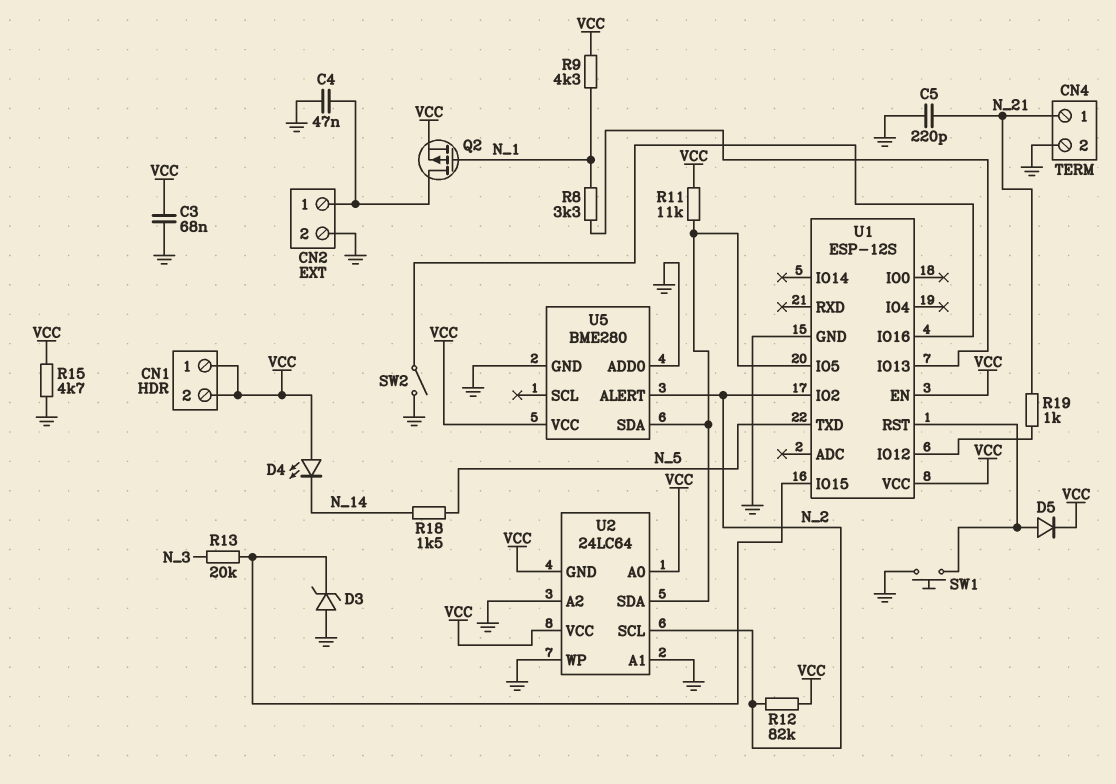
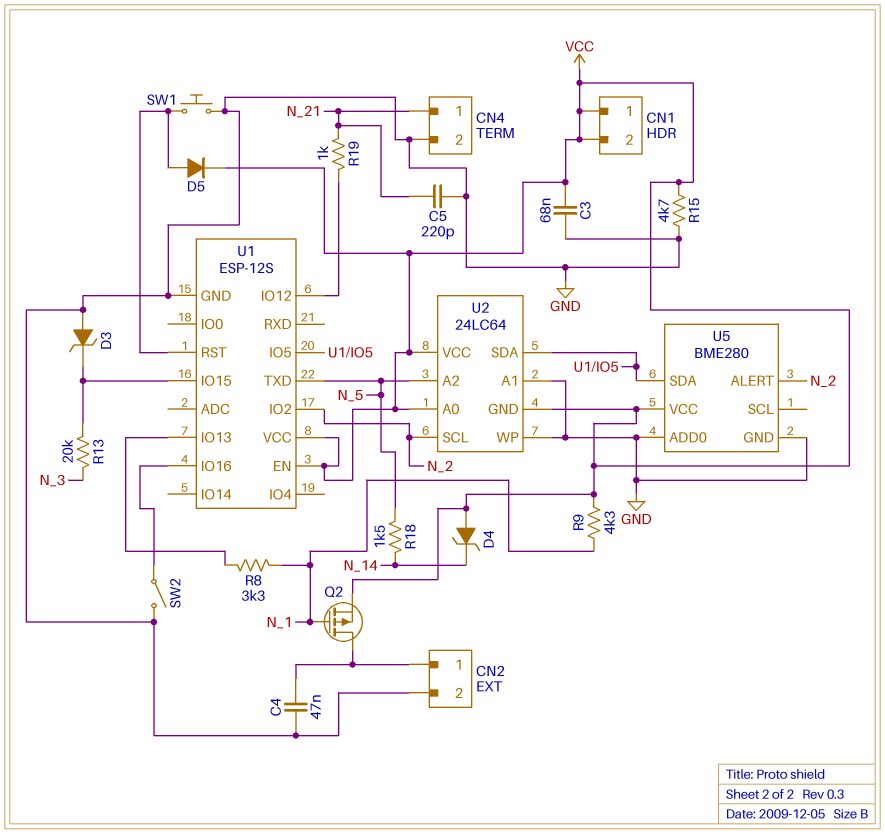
D4: LED (A VCC, K N_14) -> zener (A VCC, K N_14)
R11: 11k (U1/IO5, VCC) -> none
R12: 82k (N_2, VCC) -> none
U2 pin A2: GND -> N_5

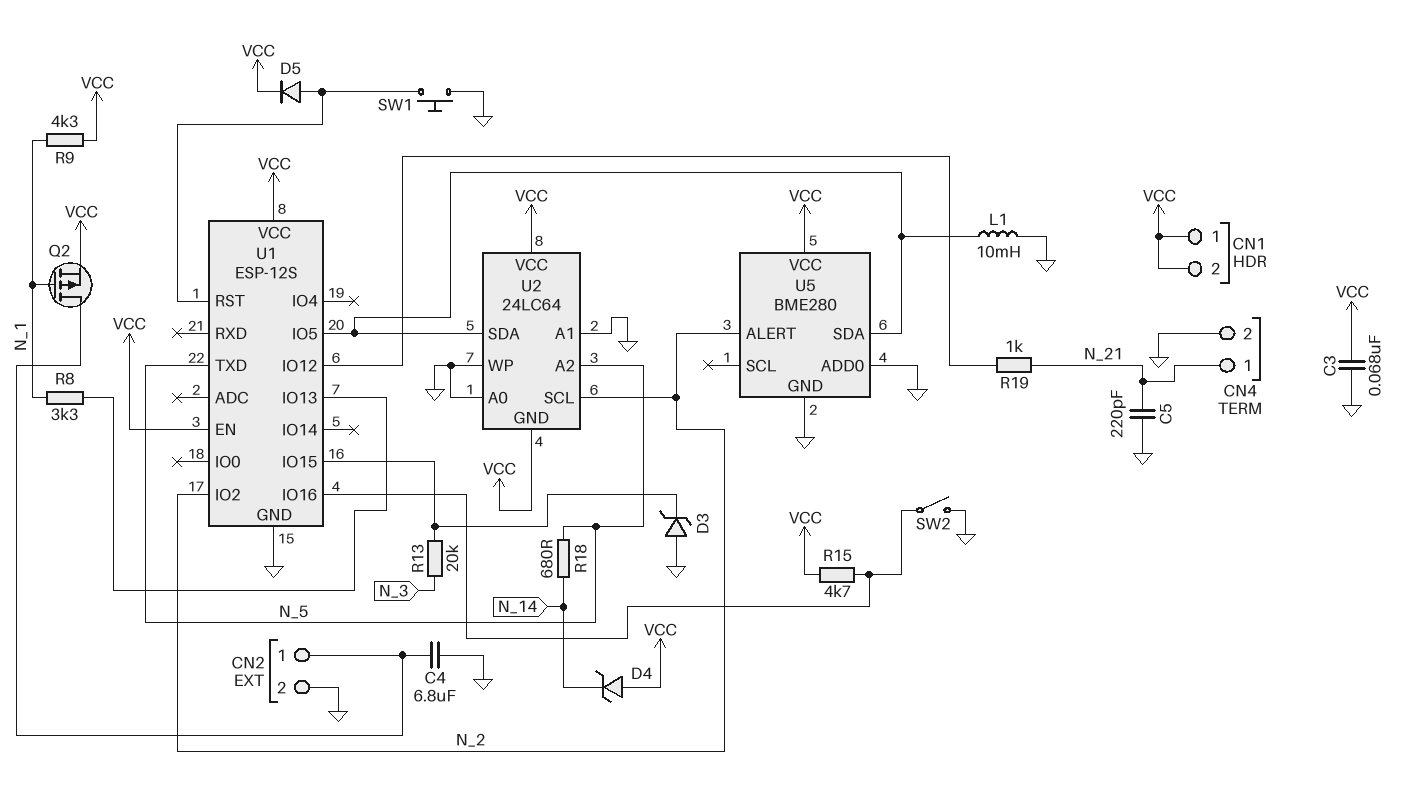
C4: 47nF (CN2/1, GND) -> 6.8uF (CN2/1, GND)
L1: none -> 10mH (GND, U1/IO5)
R15: 4.7k (GND, VCC) -> 4.7k (U1/IO16, VCC)
R18: 1.5k (N_5, N_14) -> 680 (N_5, N_14)
U2 pin A0: VCC -> GND

